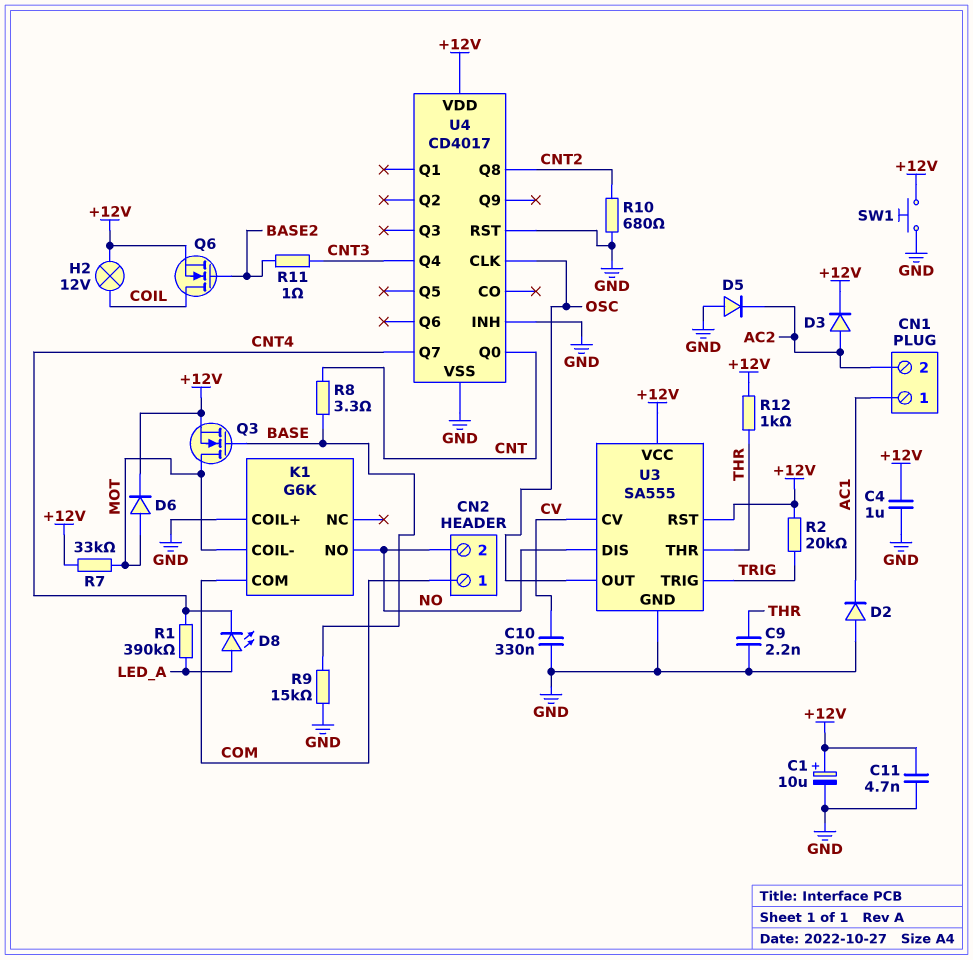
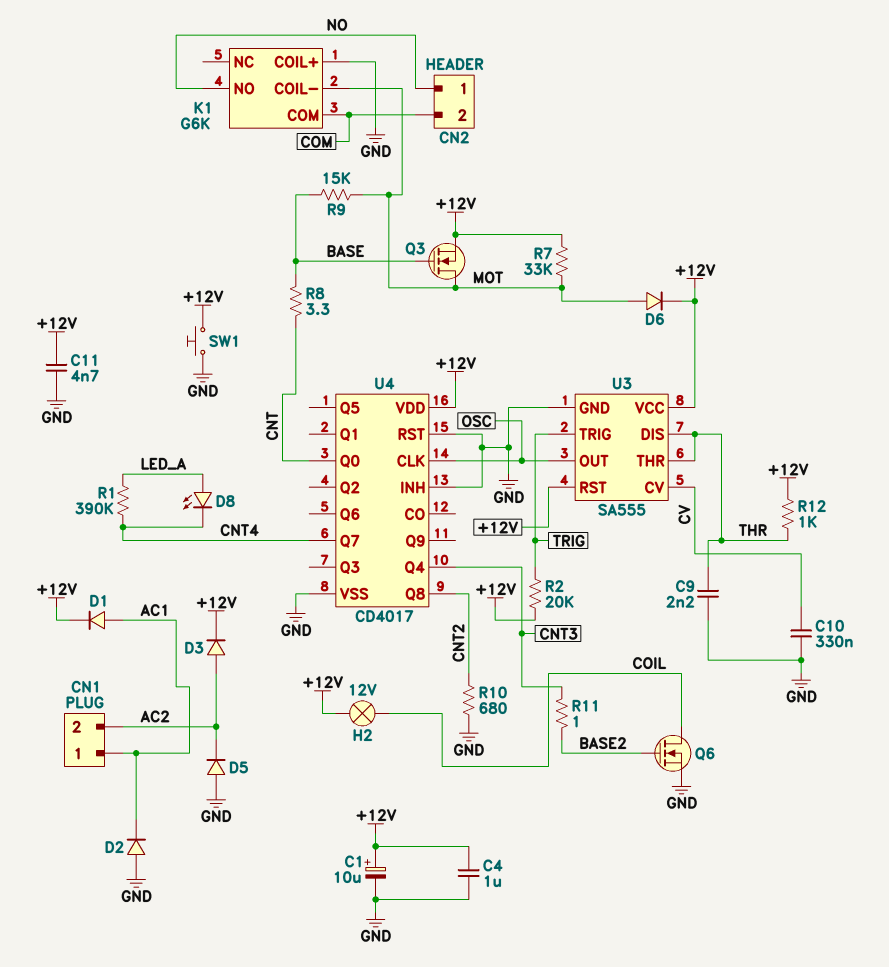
CN2 pin 1: COM -> NO
CN2 pin 2: NO -> COM
D1: none -> diode (A AC1, K +12V)
Q6: NMOS (G BASE2, D COIL, S +12V) -> NMOS (G BASE2, D COIL, S GND)
R9: 15k (BASE, GND) -> 15k (BASE, MOT)
U3 pin DIS: NO -> THR

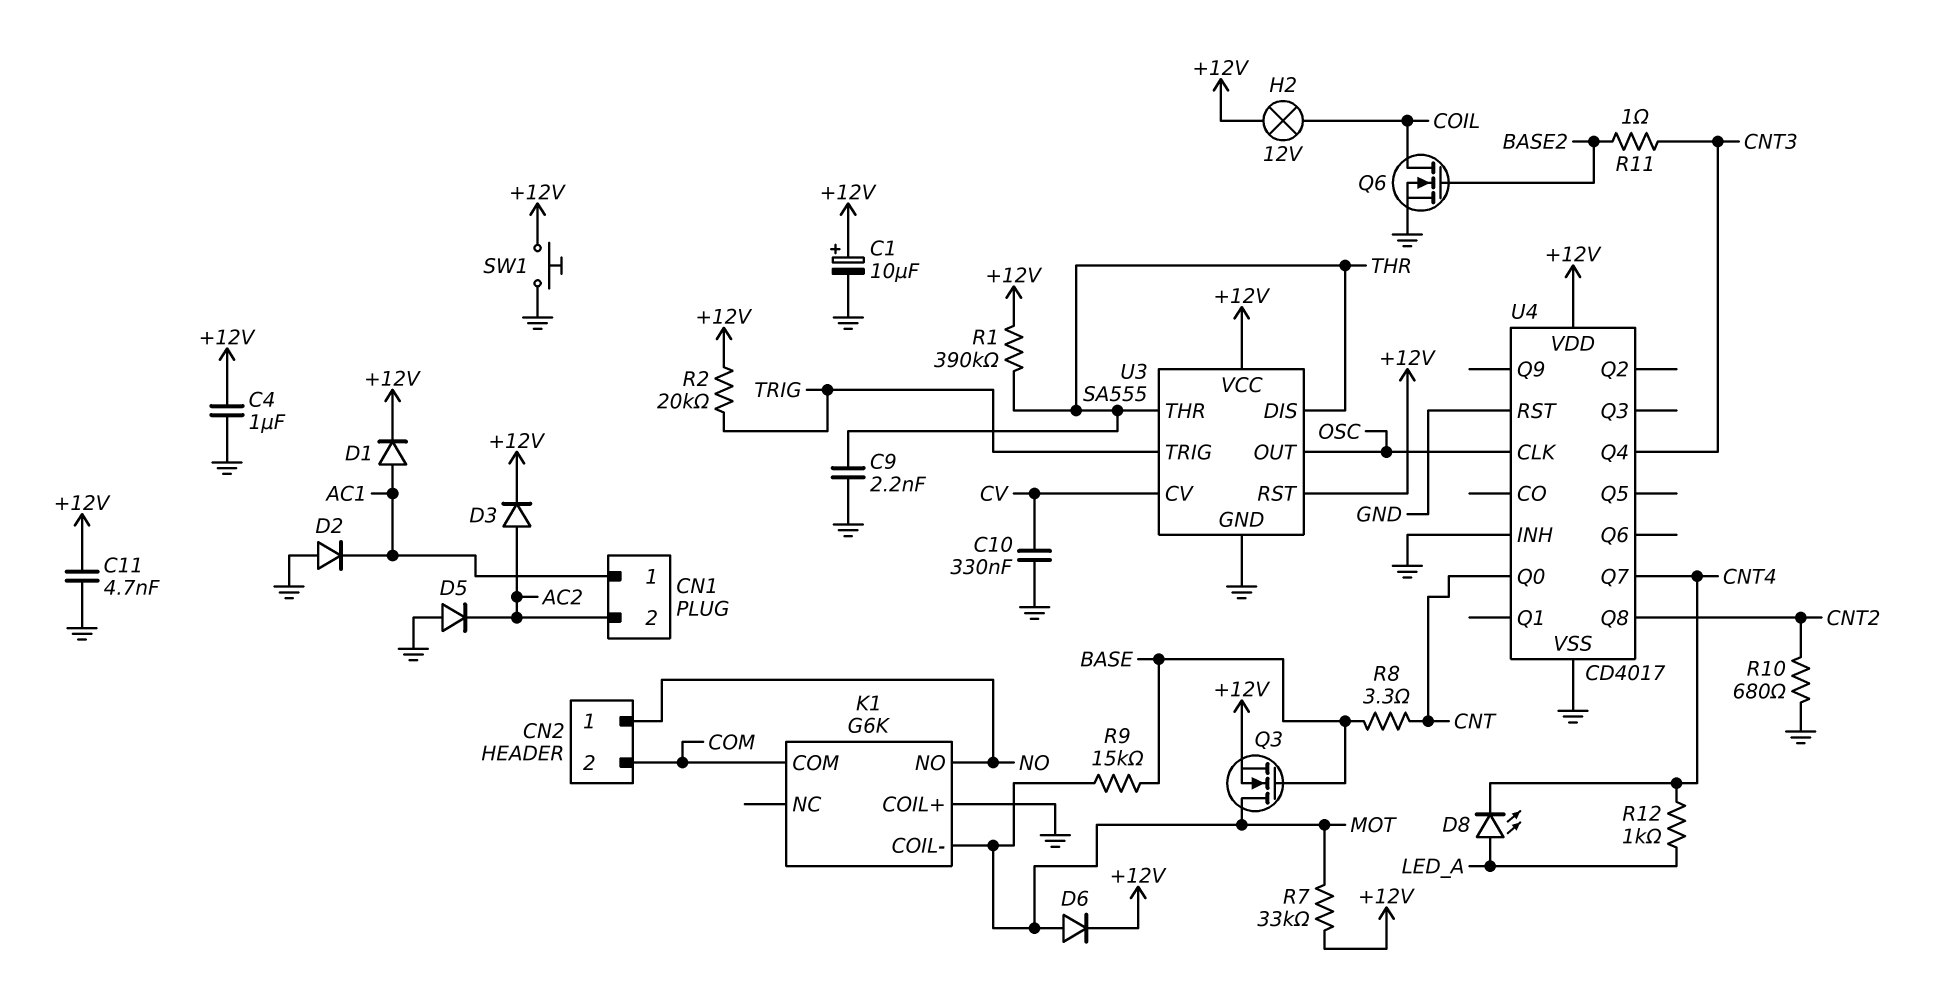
R1: 390k (CNT4, LED_A) -> 390k (+12V, THR)
R12: 1k (+12V, THR) -> 1k (CNT4, LED_A)

